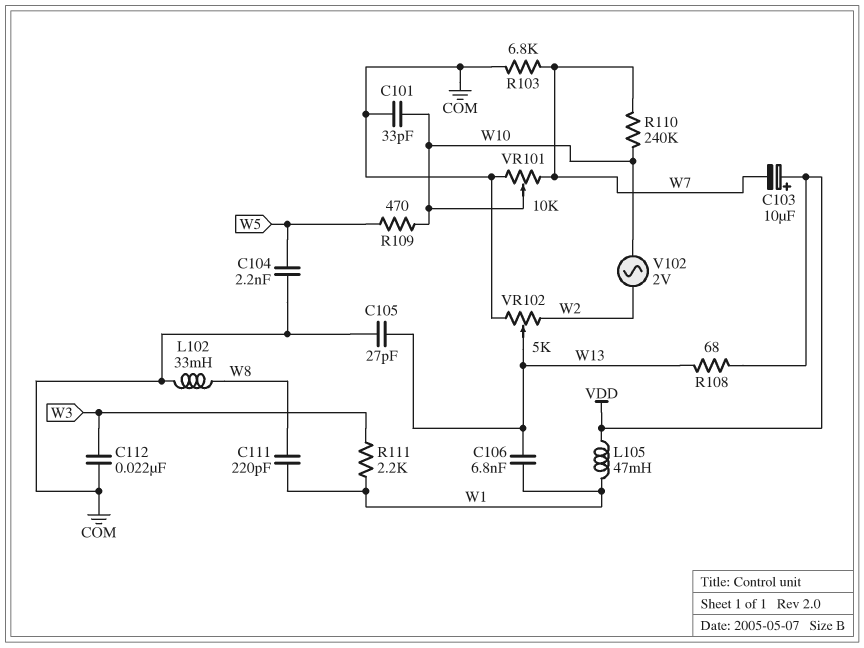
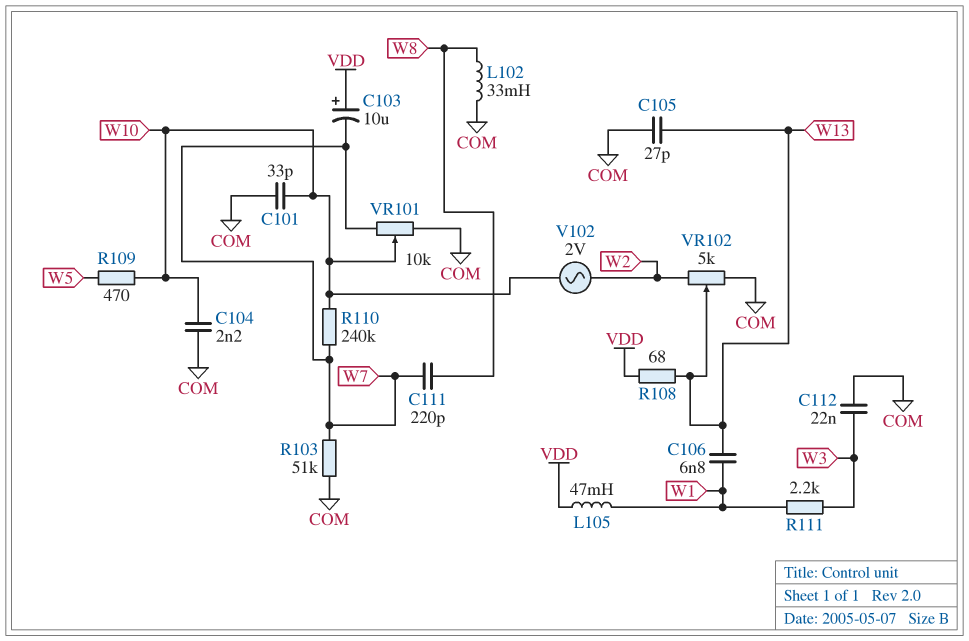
C104: 2.2nF (COM, W5) -> 2.2nF (COM, W10)
C111: 220pF (W1, W8) -> 220pF (W7, W8)
R103: 6.8k (COM, W7) -> 51k (COM, W7)

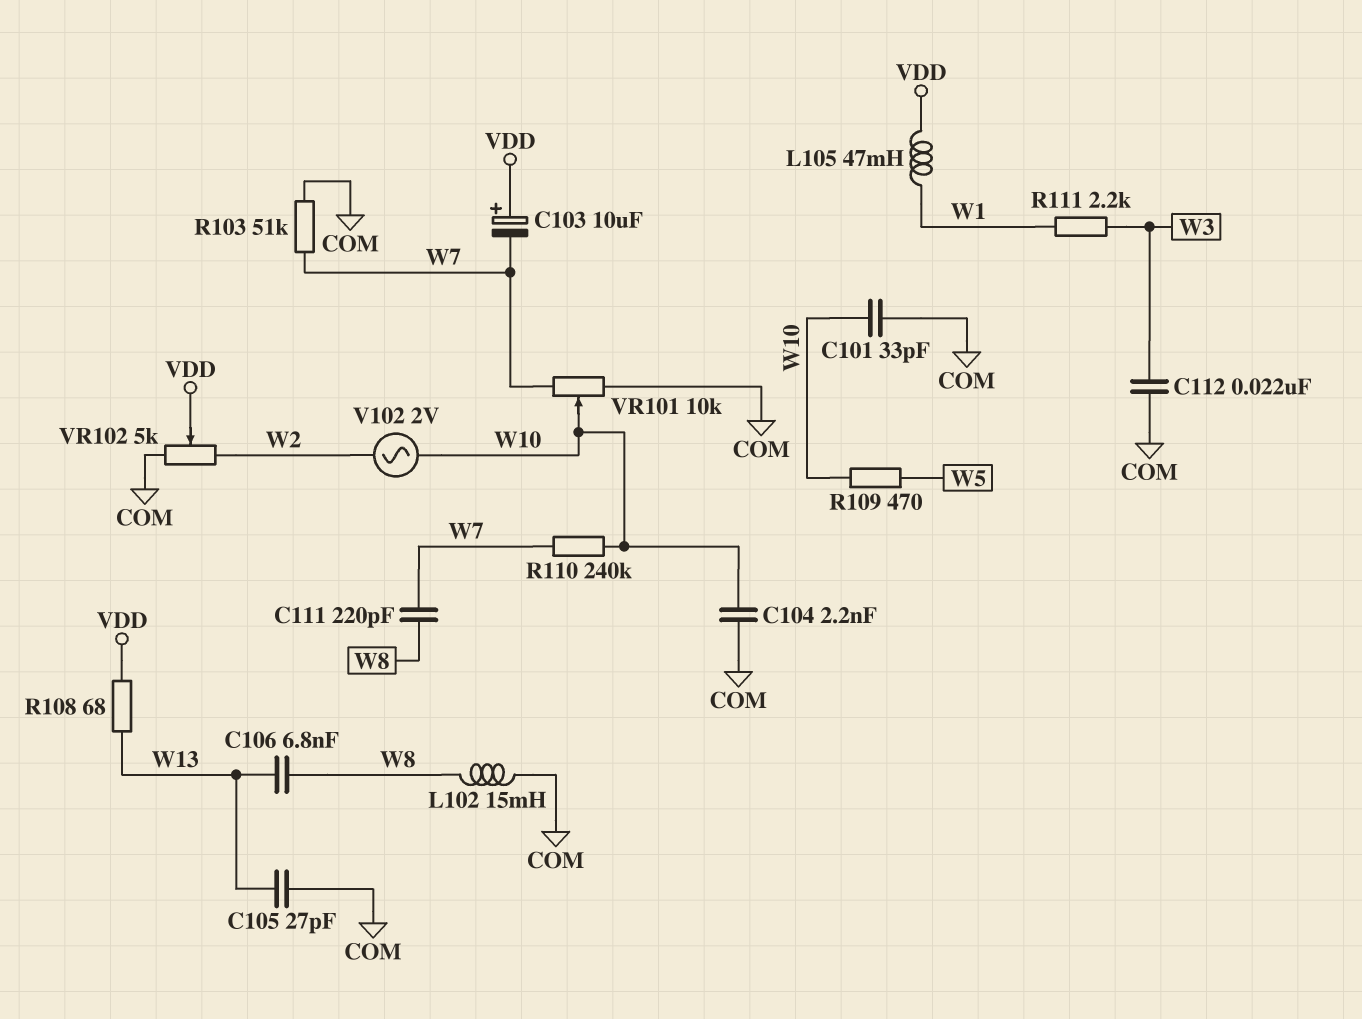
C106: 6.8nF (W1, W13) -> 6.8nF (W8, W13)
L102: 33mH (COM, W8) -> 15mH (COM, W8)
VR102: 5k (COM, W2, wiper W13) -> 5k (COM, W2, wiper VDD)

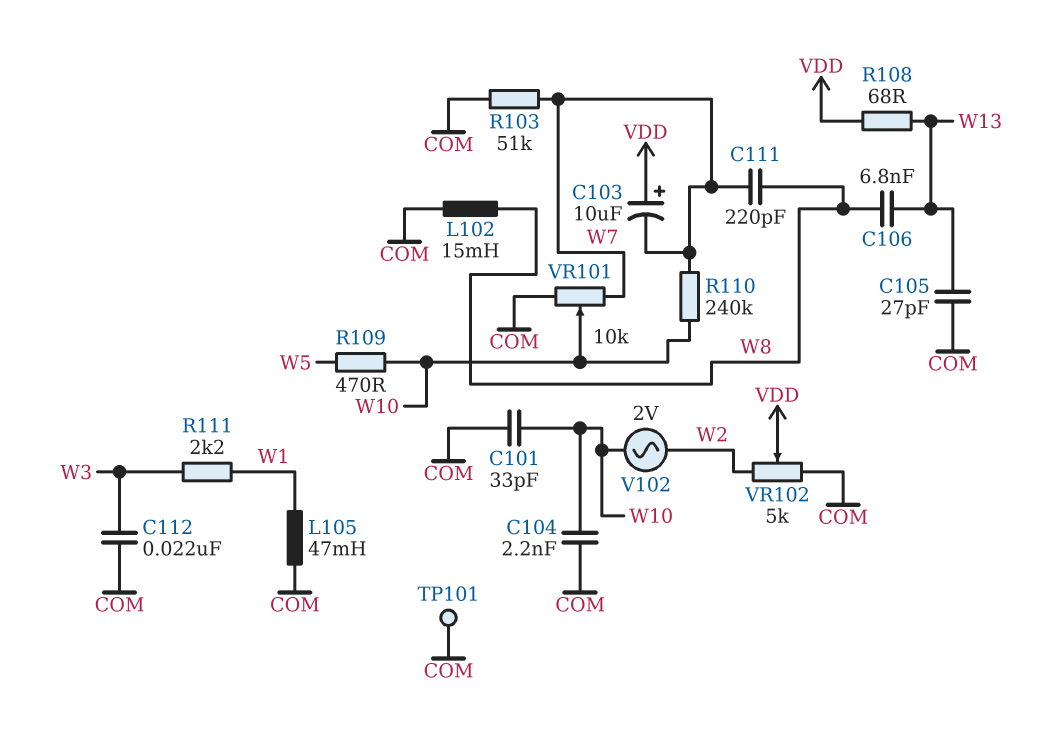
L105: 47mH (VDD, W1) -> 47mH (COM, W1)
TP101: none -> test point (COM)

